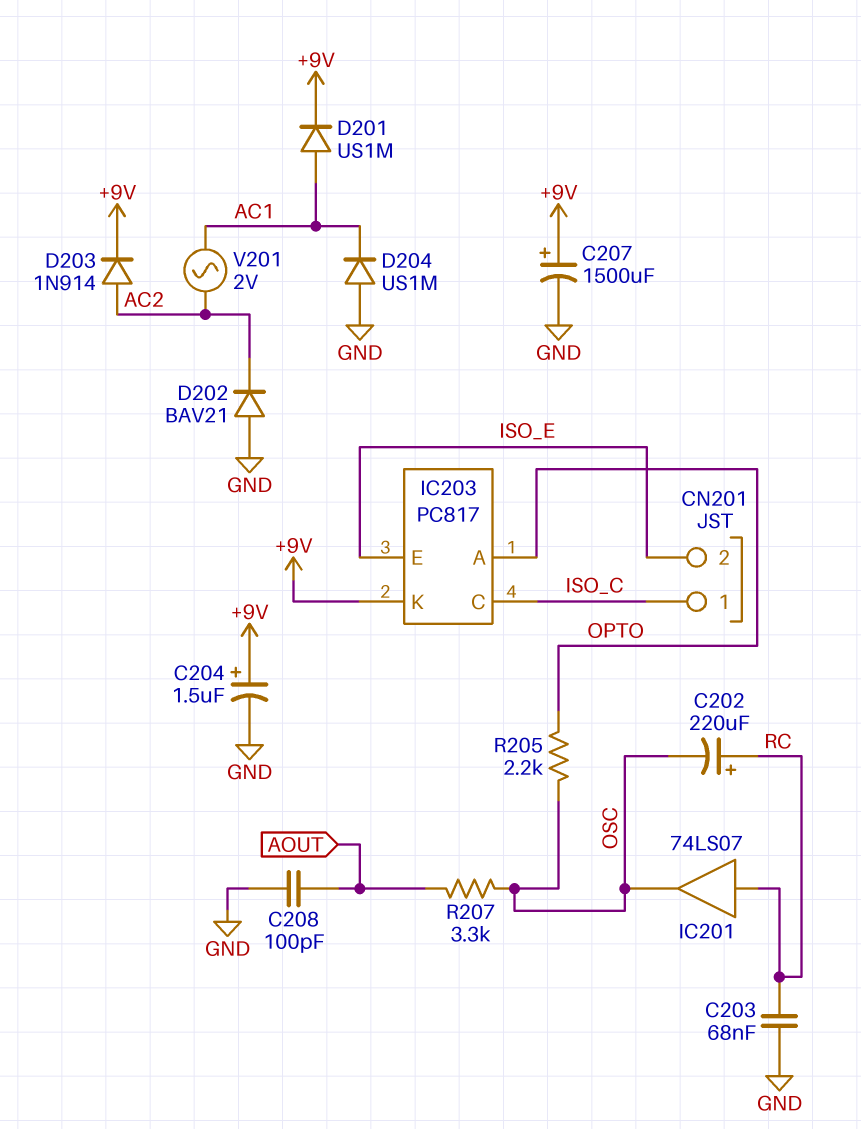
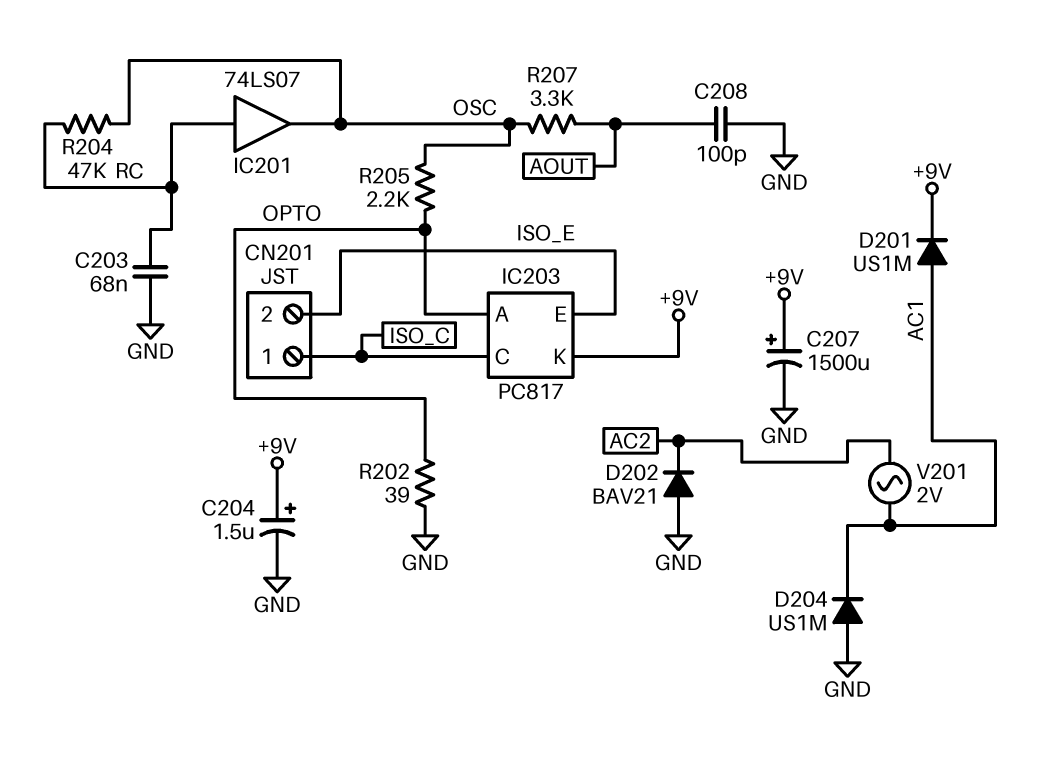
C202: 220uF (plus RC, minus OSC) -> none
D203: diode 1N914 (A AC2, K +9V) -> none
R202: none -> 39 (GND, OPTO)
R204: none -> 47k (OSC, RC)

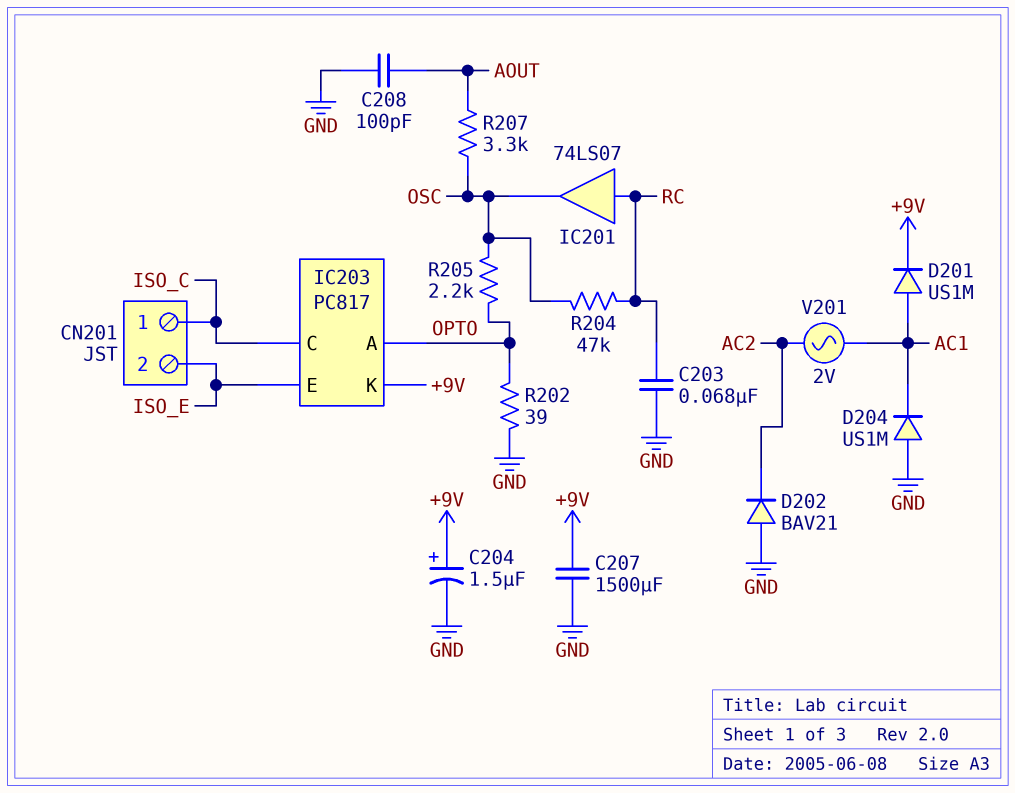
C207: 1500uF (plus +9V, minus GND) -> 1500uF (+9V, GND)

